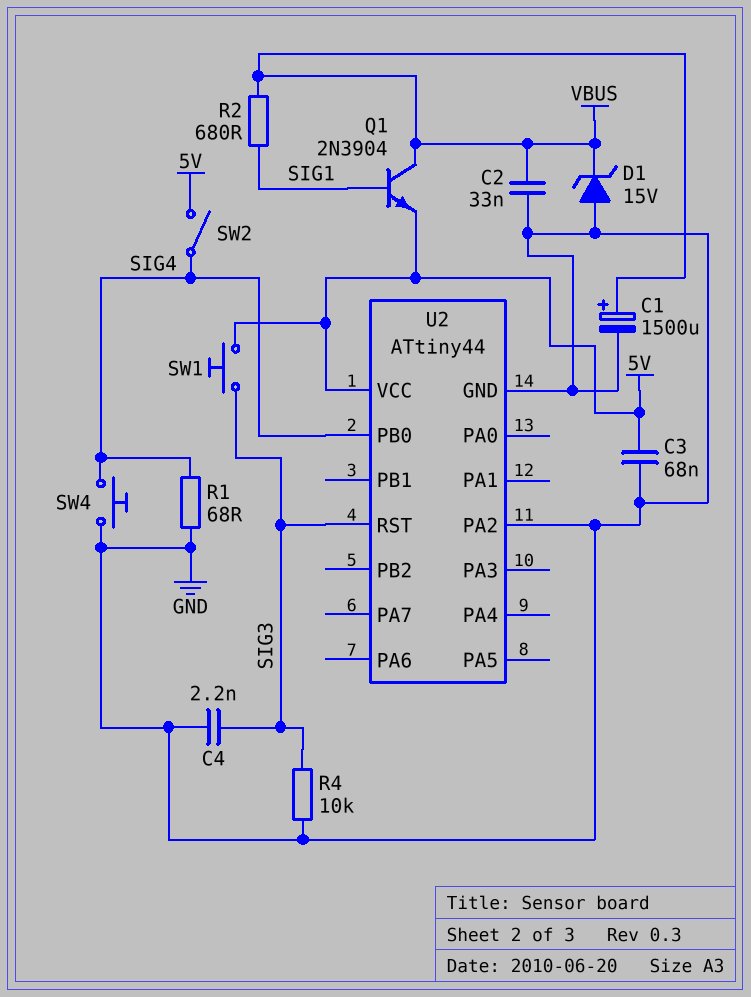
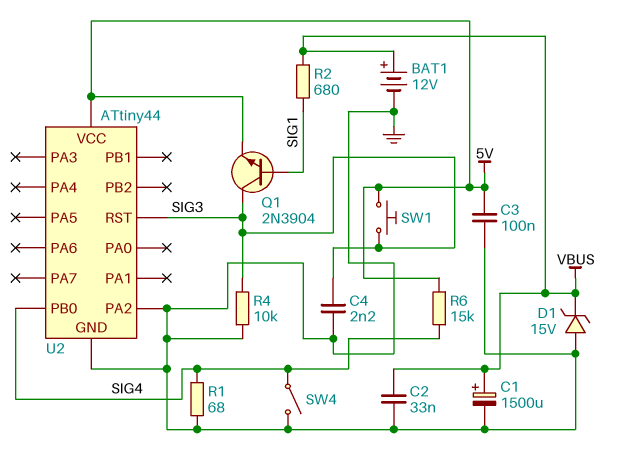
BAT1: none -> 12V (plus VBUS, minus GND)
C3: 68nF (5V, GND) -> 100nF (5V, GND)
Q1: NPN 2N3904 (B SIG1, C VBUS, E 5V) -> NPN 2N3904 (B SIG1, C SIG3, E 5V)
R6: none -> 15k (5V, SIG4)
SW2: switch (5V, SIG4) -> none
SW4: button (GND, SIG4) -> switch (GND, SIG4)

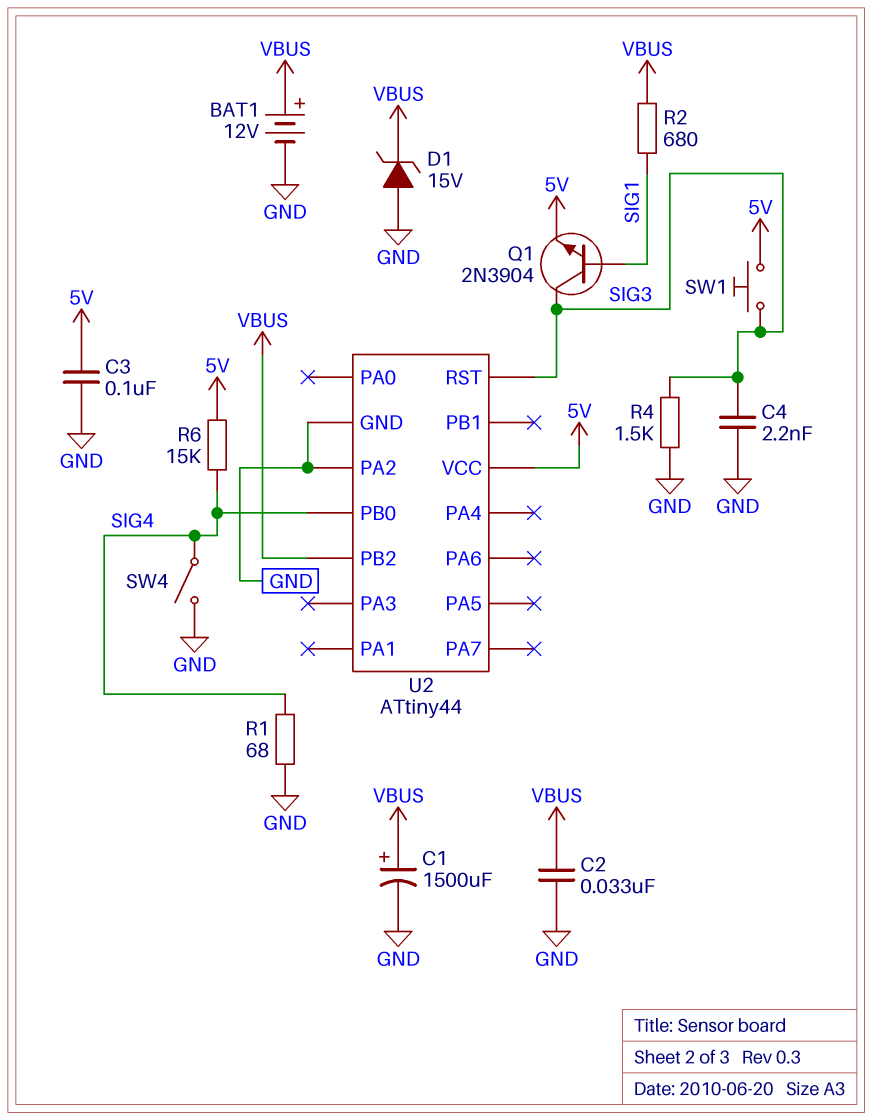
R4: 10k (GND, SIG3) -> 1.5k (GND, SIG3)
U2 pin PB2: none -> VBUS

